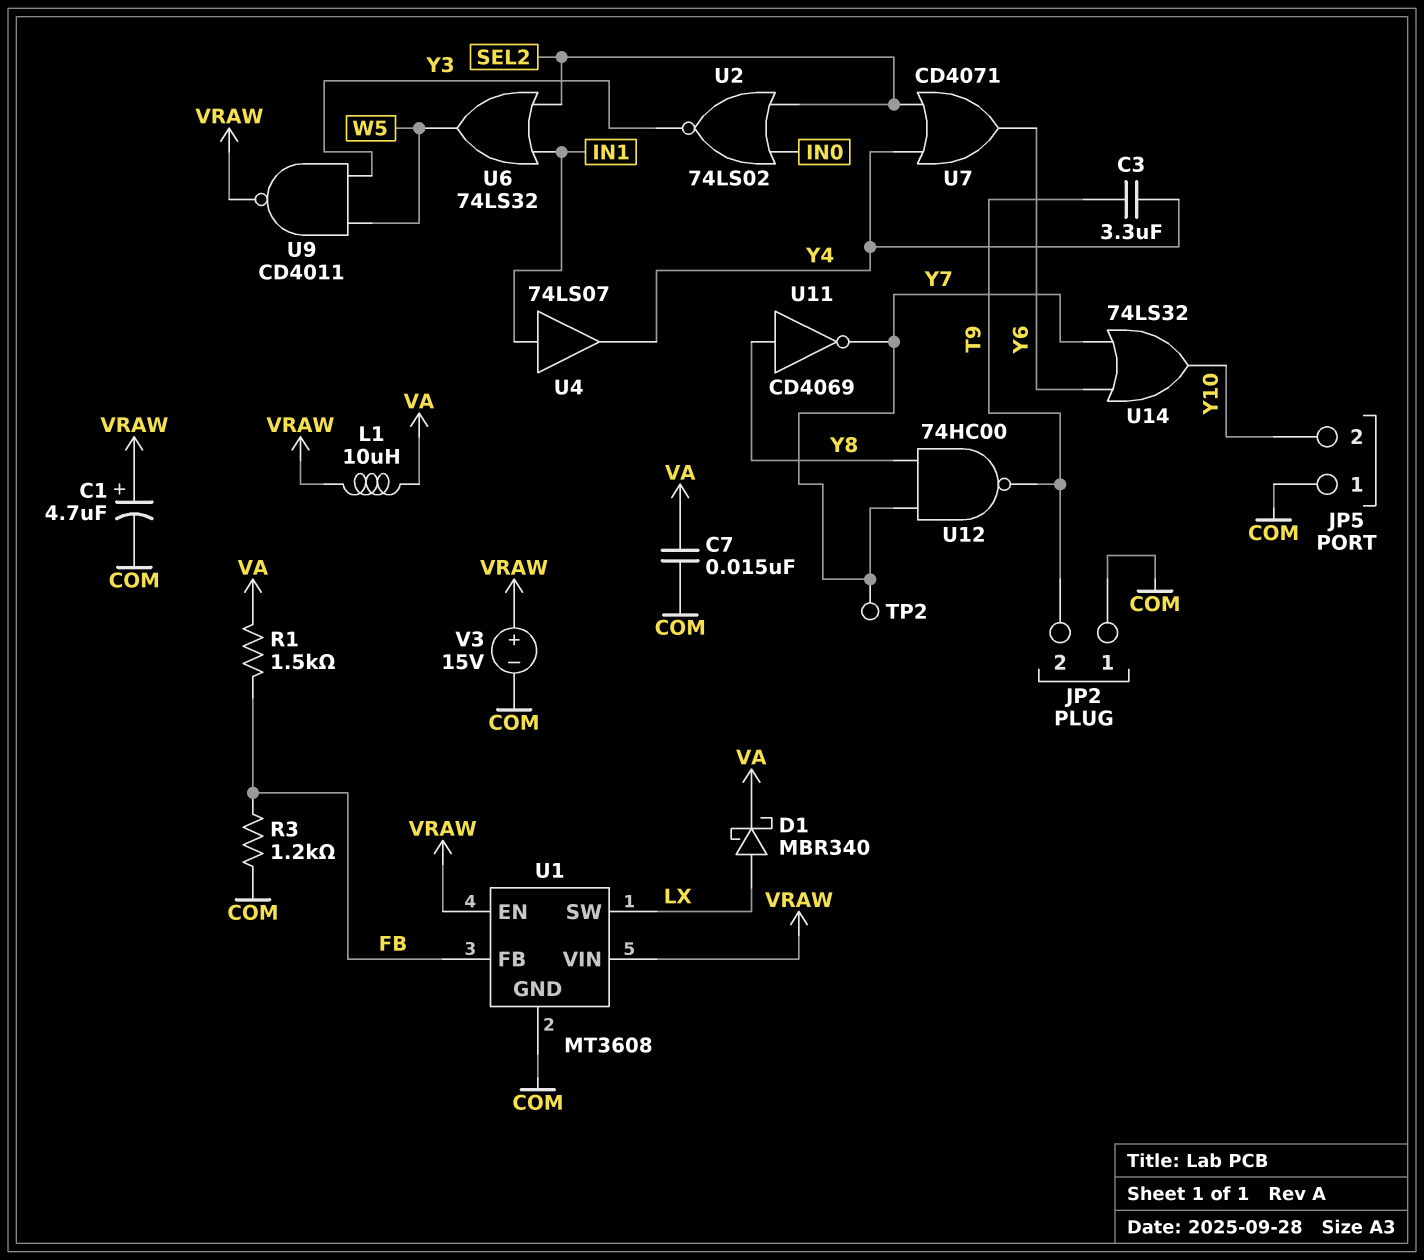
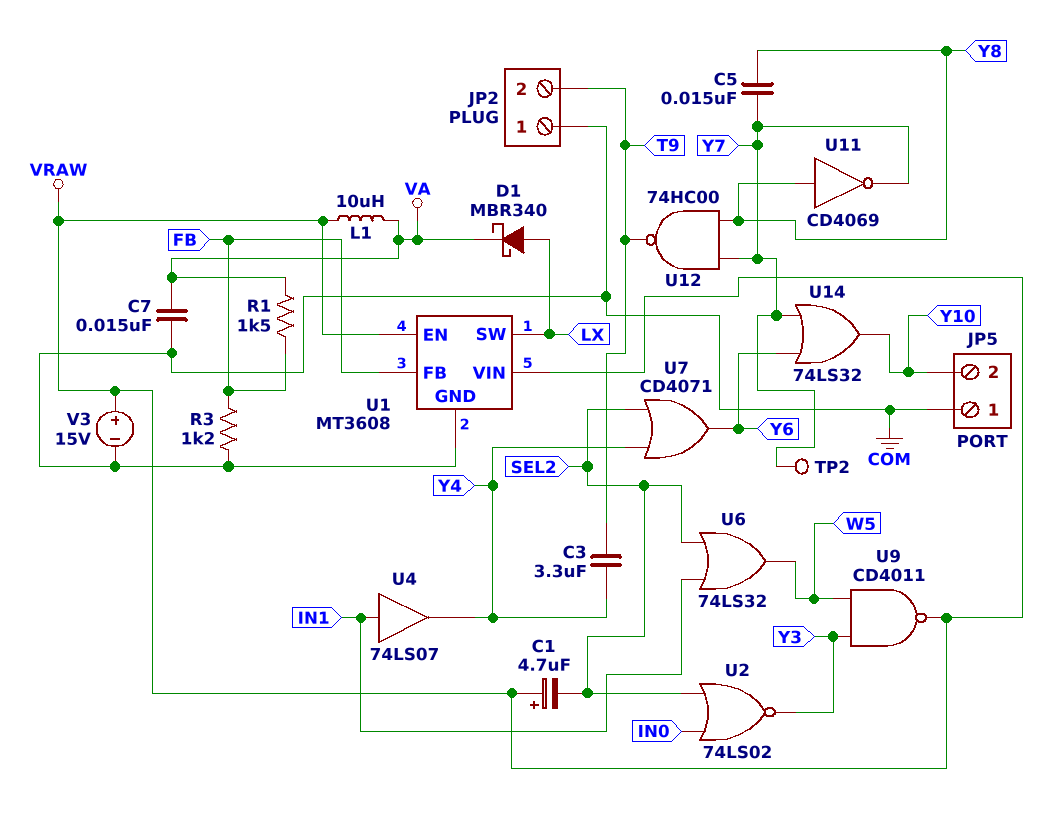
C1: 4.7uF (plus VRAW, minus COM) -> 4.7uF (plus VRAW, minus SEL2)
C5: none -> 15nF (Y7, Y8)

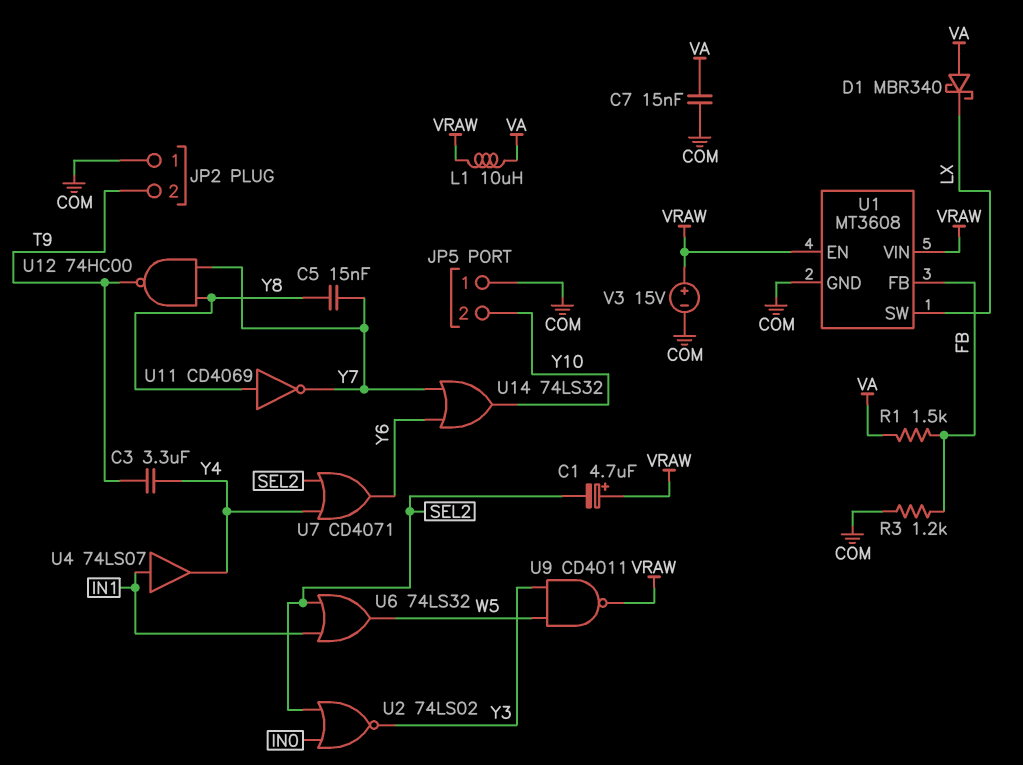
D1: schottky MBR340 (A LX, K VA) -> schottky MBR340 (A VA, K LX)
TP2: test point (Y7) -> none

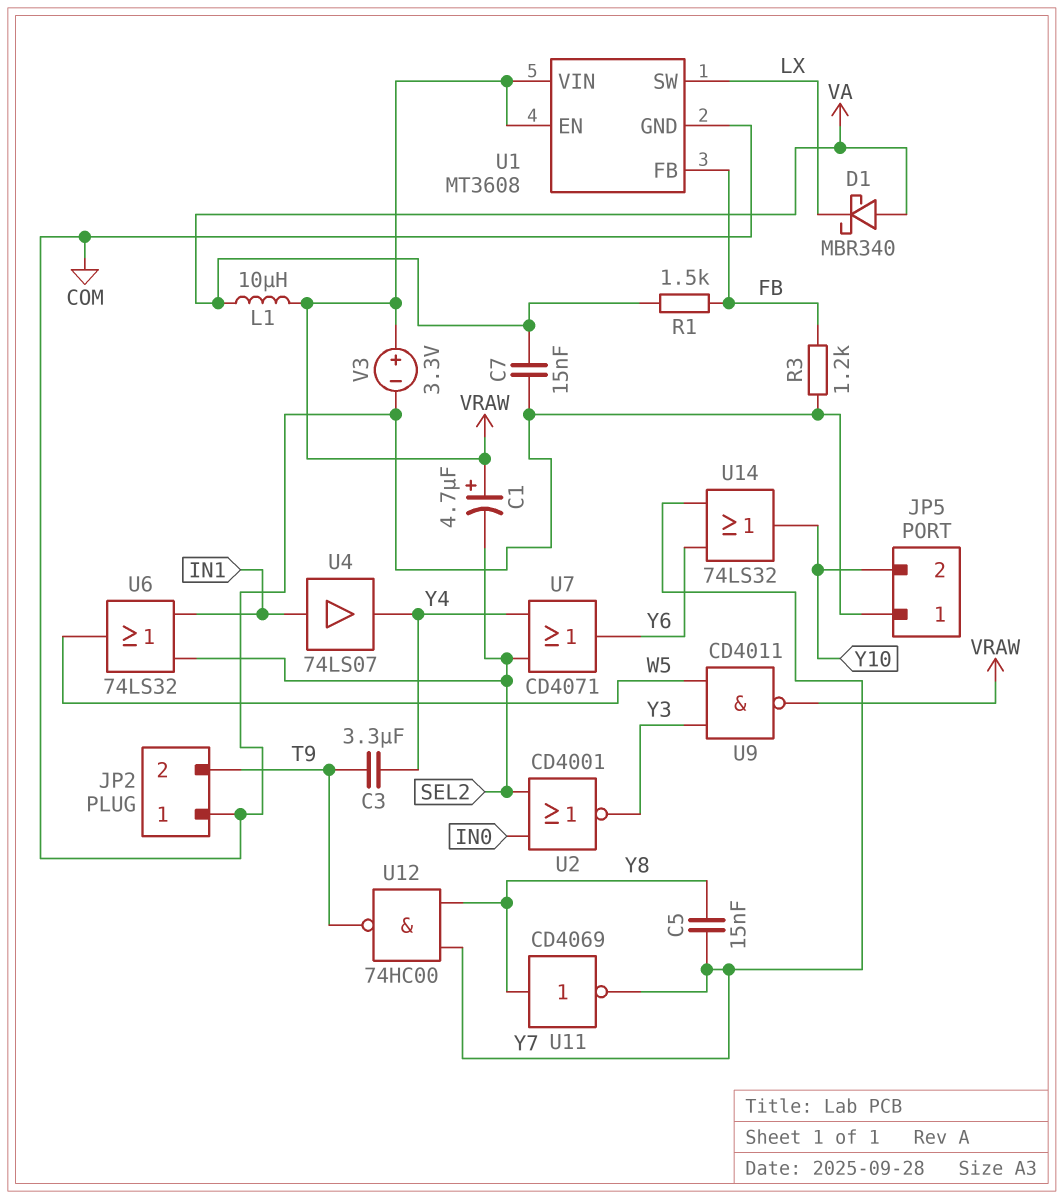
U2: NOR 74LS02 (in IN0, in SEL2, out Y3) -> NOR CD4001 (in IN0, in SEL2, out Y3)
V3: 15V (plus VRAW, minus COM) -> 3.3V (plus VRAW, minus COM)

